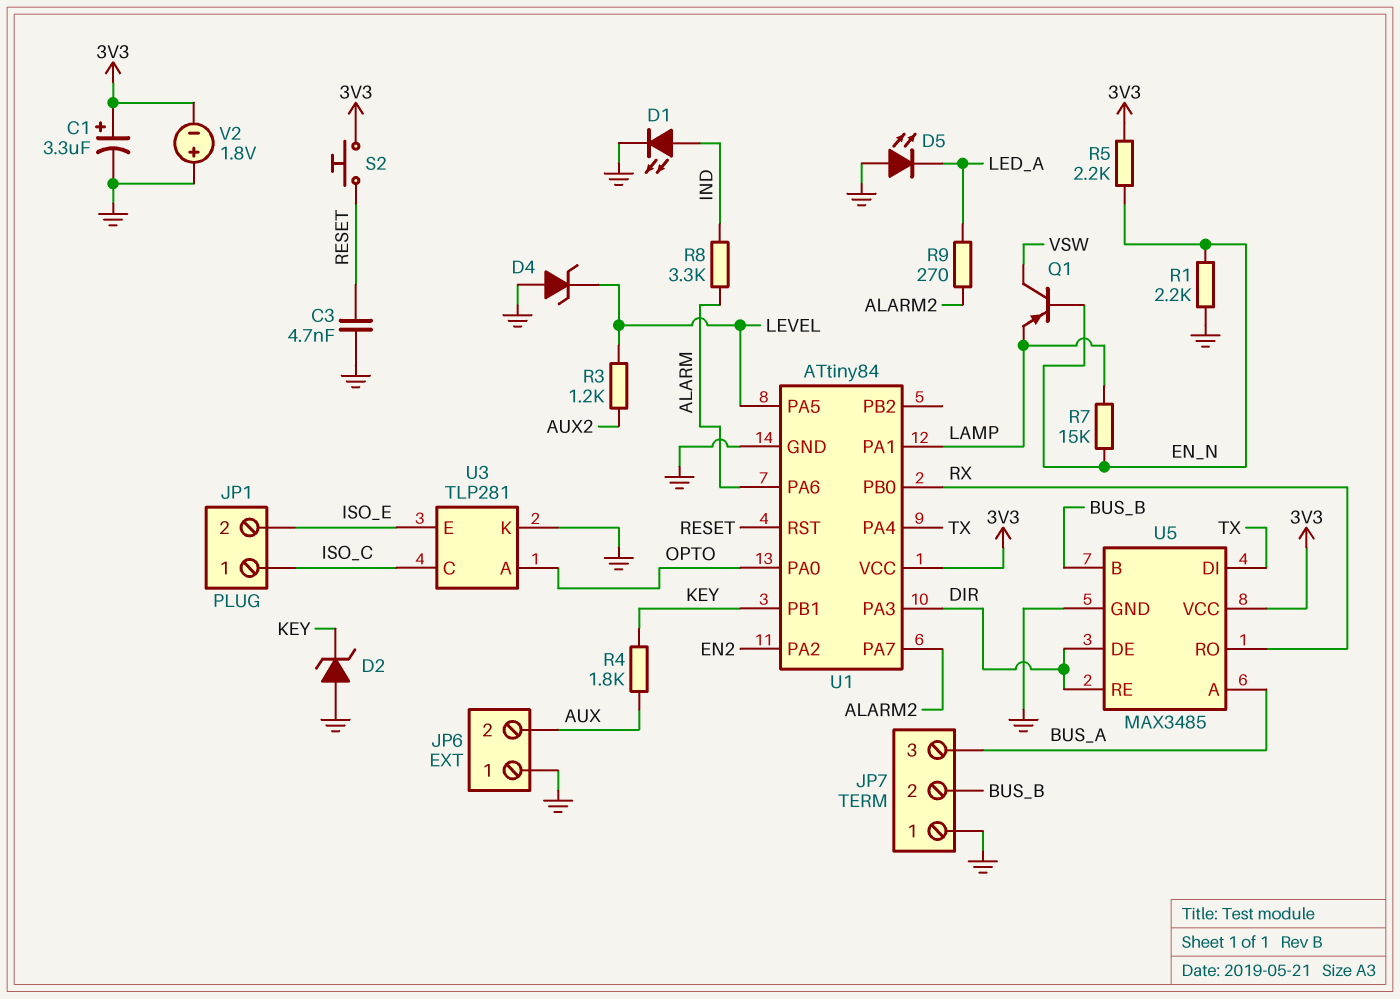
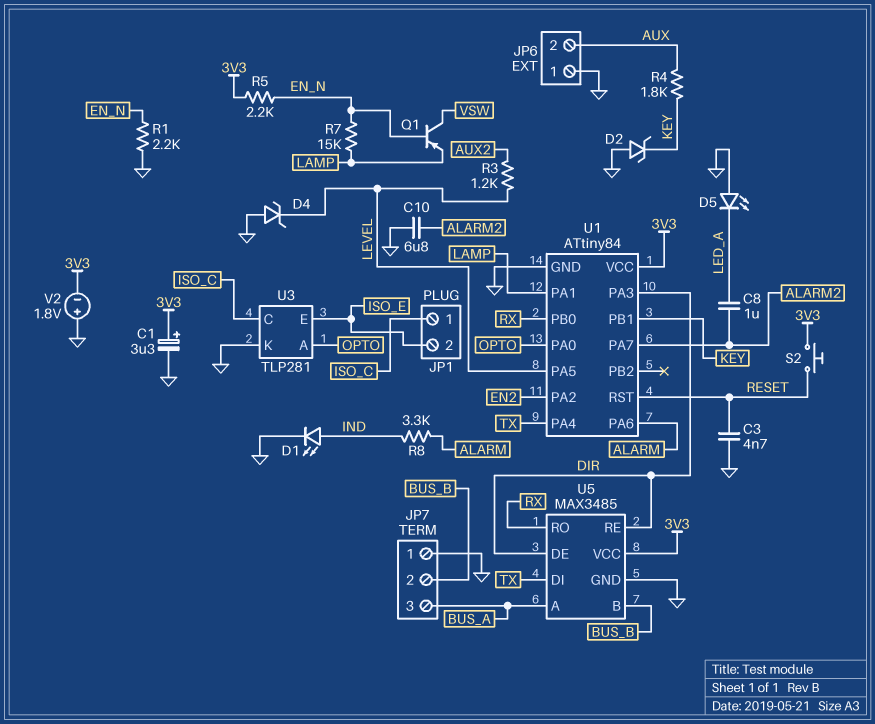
C8: none -> 1uF (ALARM2, LED_A)
C10: none -> 6.8uF (ALARM2, GND)
R9: 270 (ALARM2, LED_A) -> none

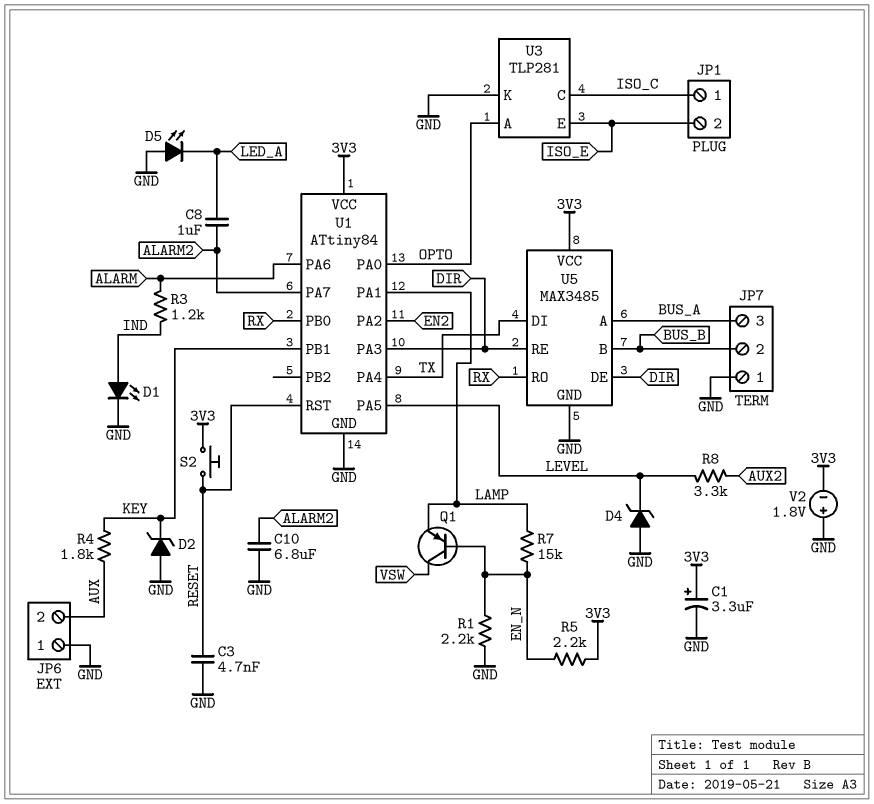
R3: 1.2k (AUX2, LEVEL) -> 1.2k (ALARM, IND)
R8: 3.3k (ALARM, IND) -> 3.3k (AUX2, LEVEL)

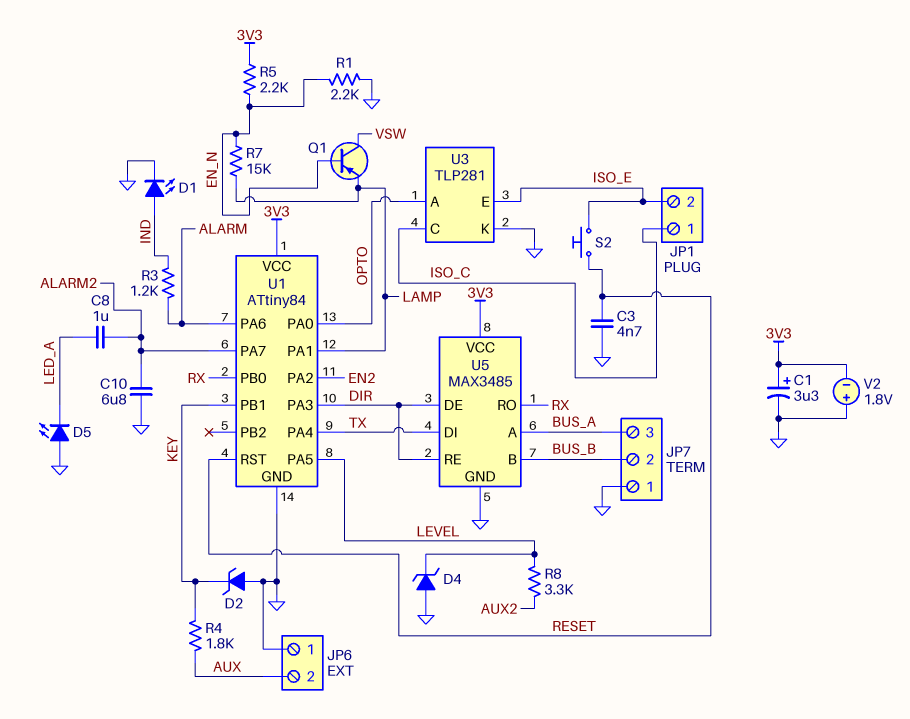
S2: button (3V3, RESET) -> button (ISO_E, RESET)

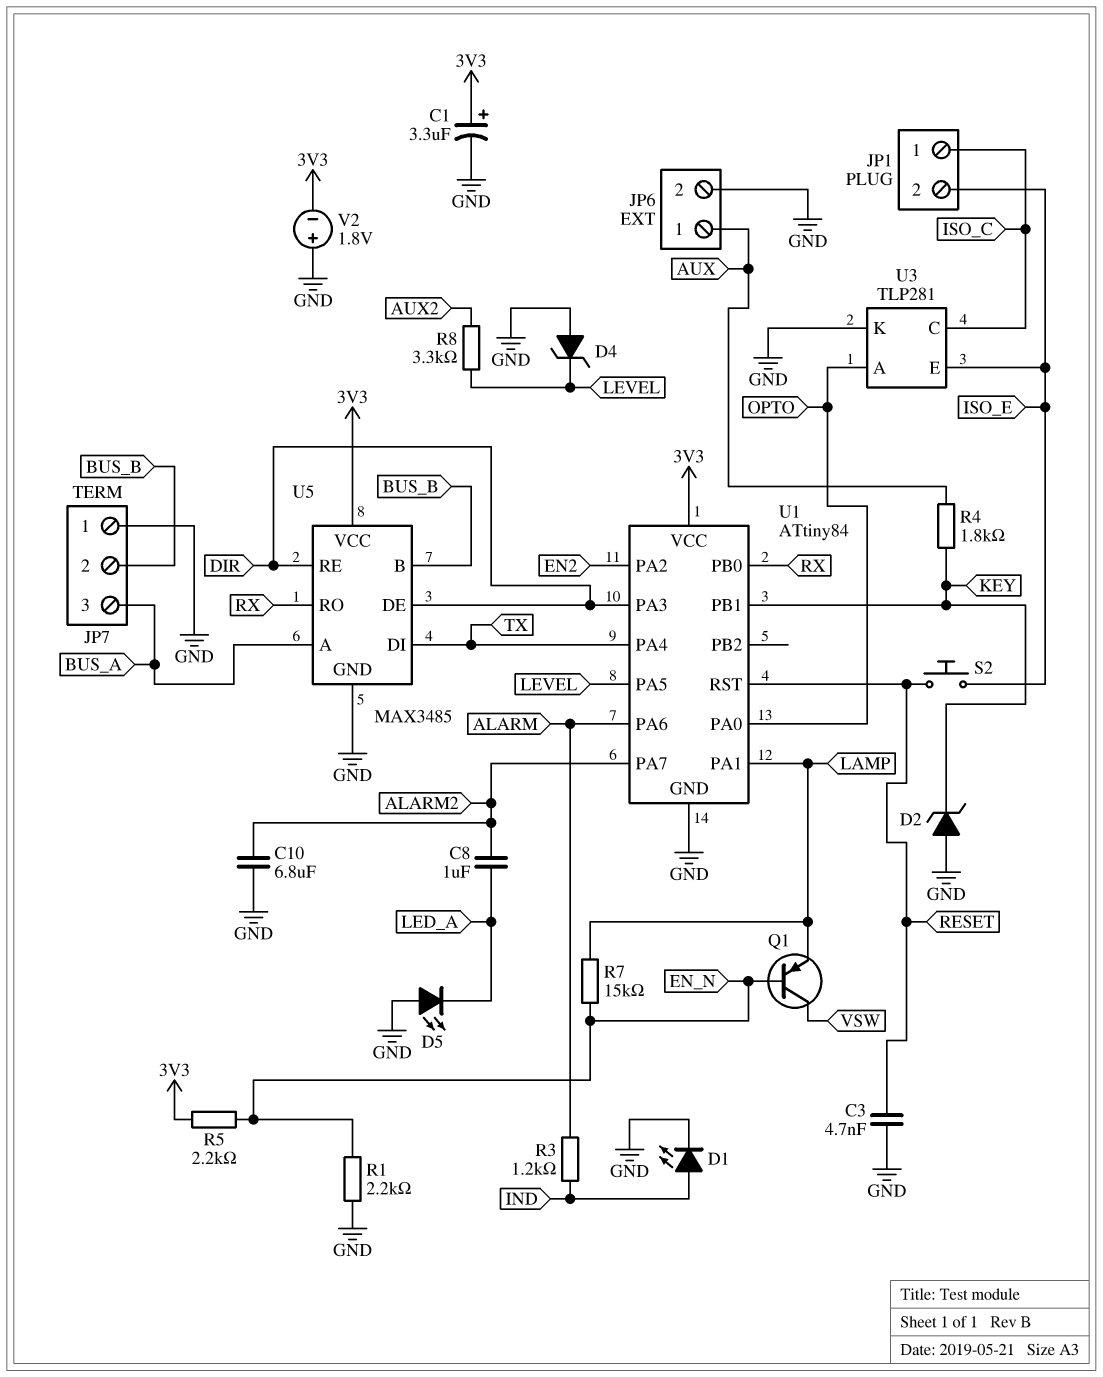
JP6 pin 1: GND -> AUX
JP6 pin 2: AUX -> GND

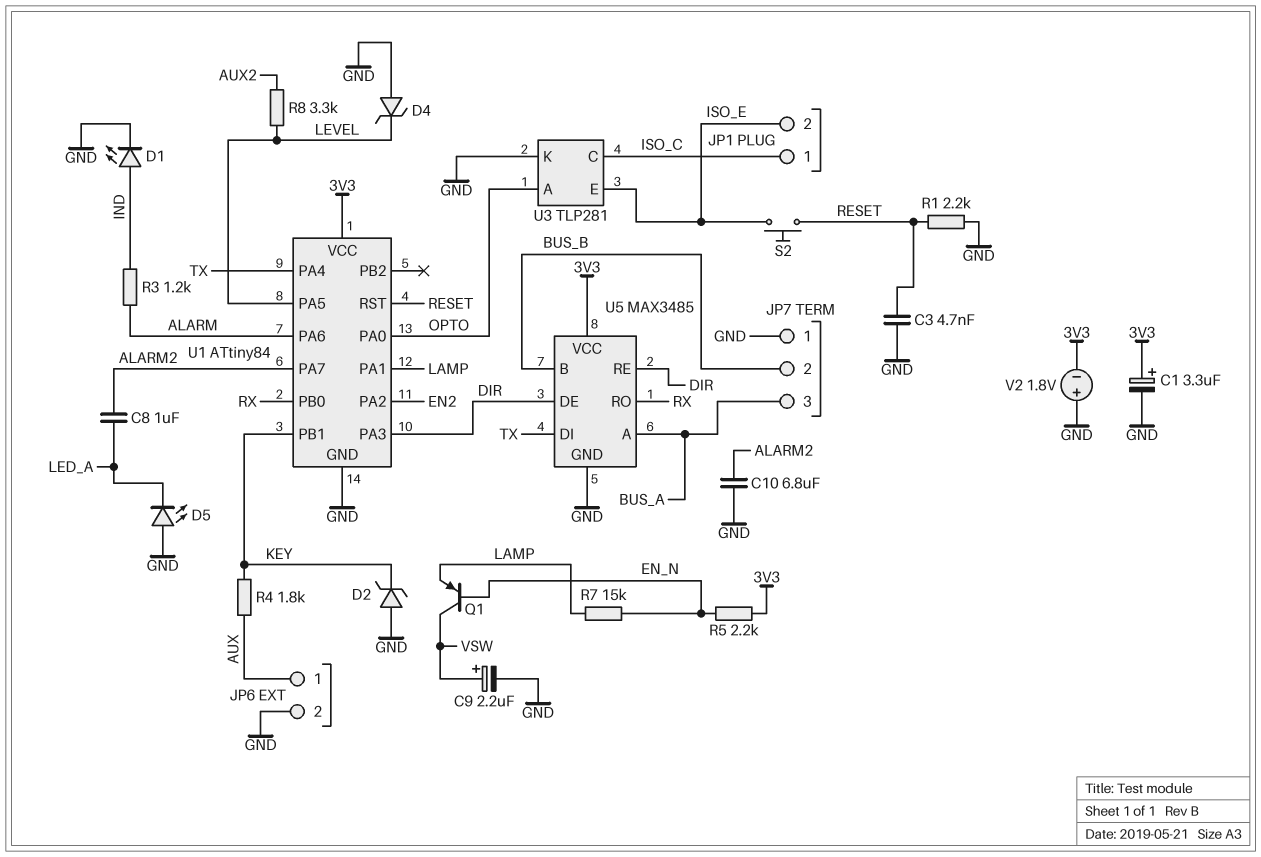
C9: none -> 2.2uF (plus VSW, minus GND)
R1: 2.2k (EN_N, GND) -> 2.2k (GND, RESET)

